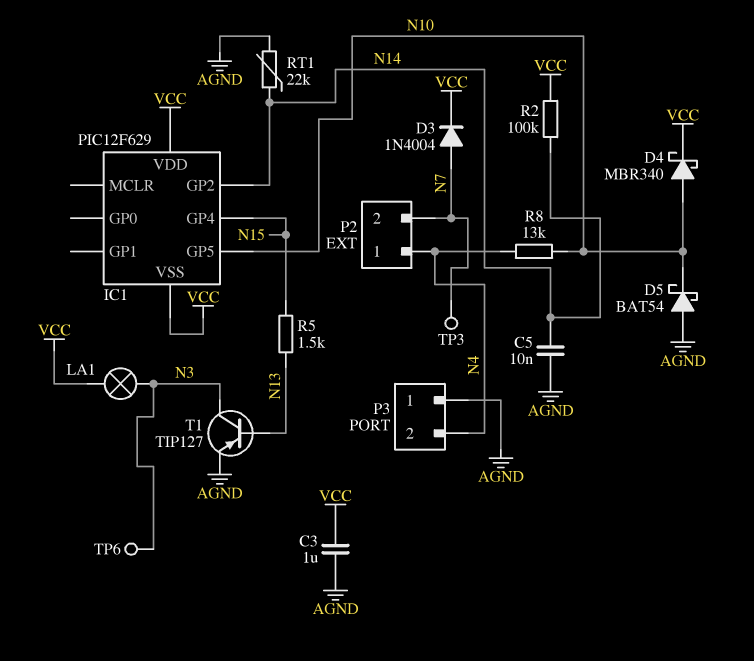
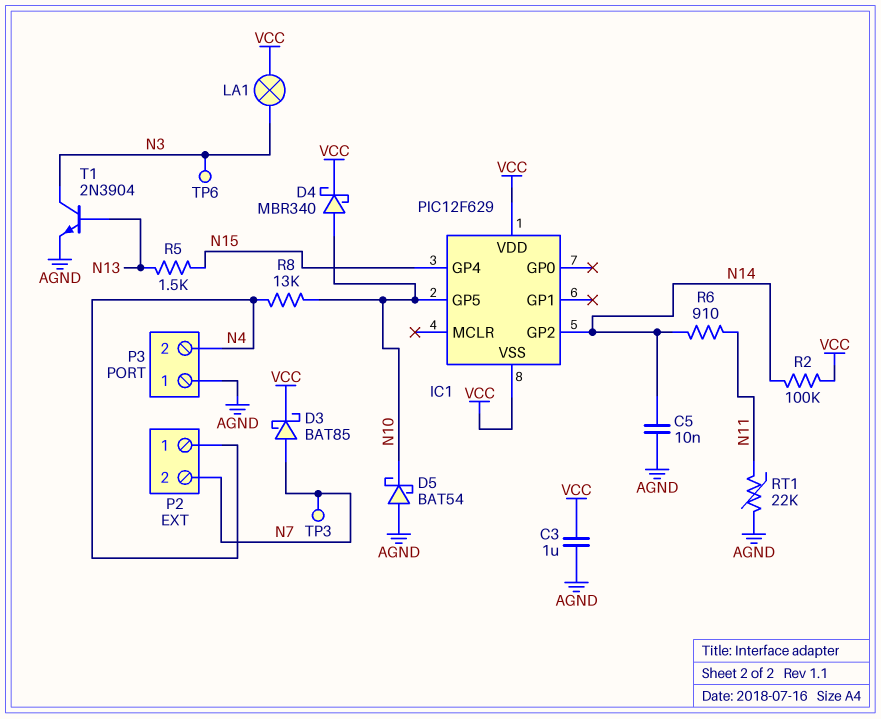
D3: diode 1N4004 (A N7, K VCC) -> schottky BAT85 (A N7, K VCC)
R6: none -> 910 (N11, N14)
RT1: 22k (AGND, N14) -> 22k (AGND, N11)
T1: PNP TIP127 (B N13, C N3, E AGND) -> NPN 2N3904 (B N13, C N3, E AGND)

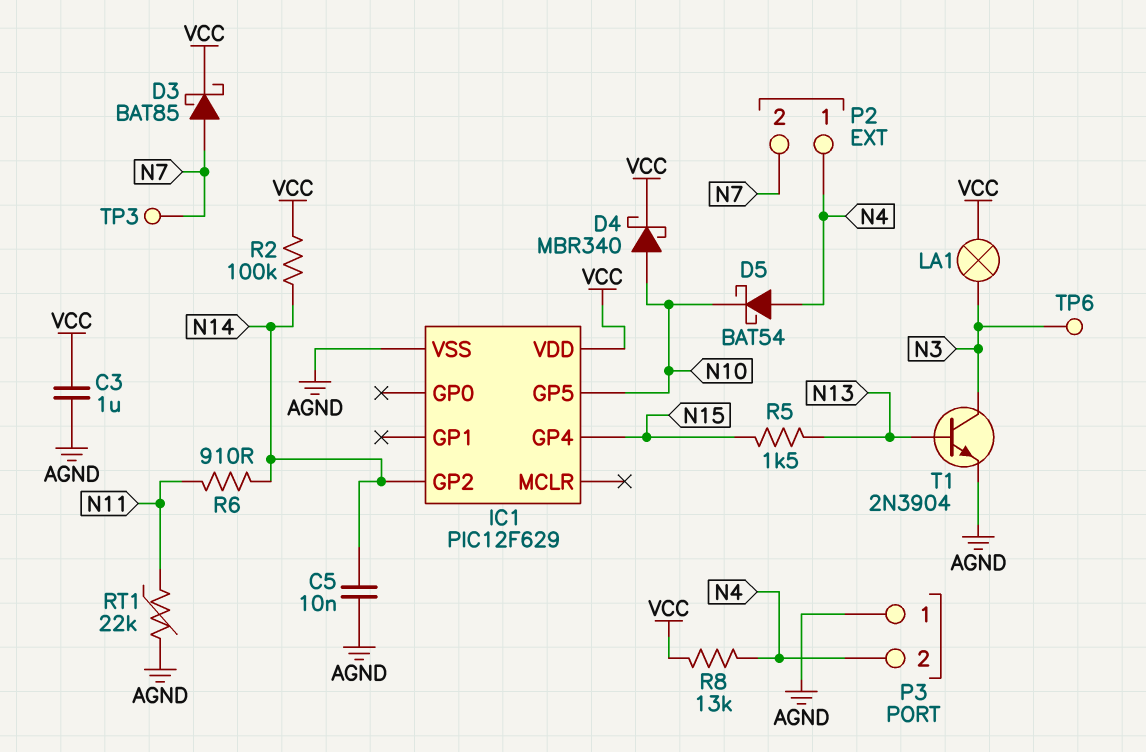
D5: schottky BAT54 (A AGND, K N10) -> schottky BAT54 (A N4, K N10)
IC1 pin VSS: VCC -> AGND
R8: 13k (N4, N10) -> 13k (N4, VCC)

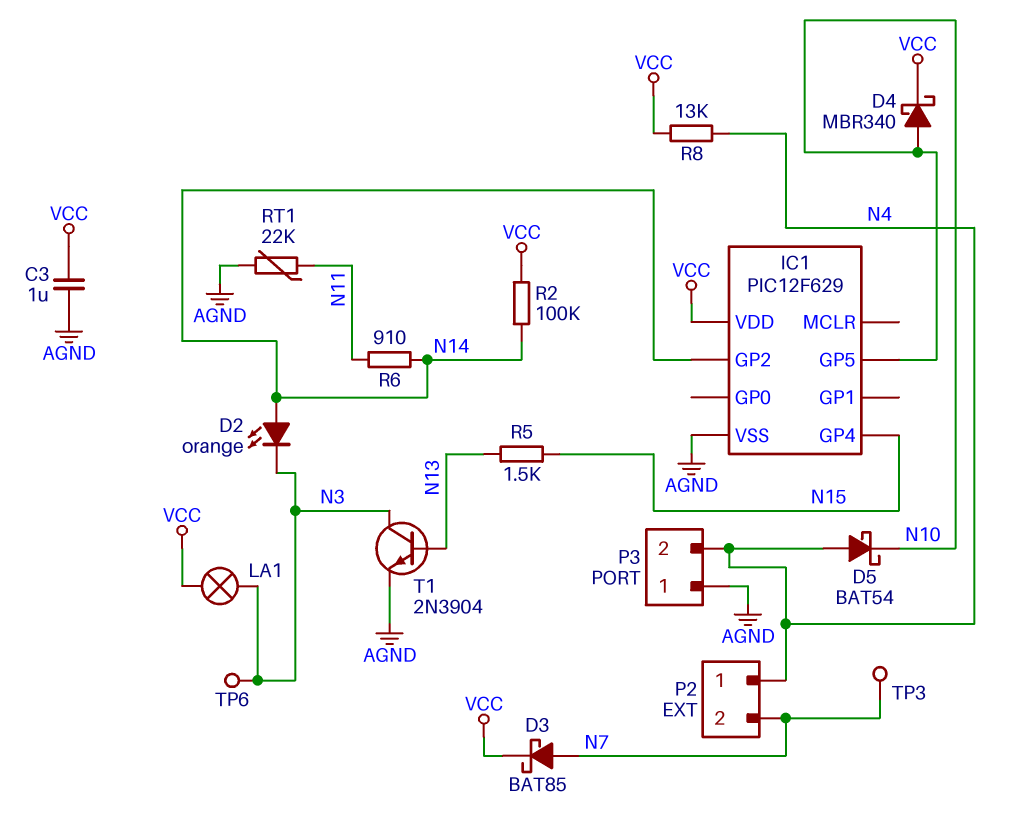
C5: 10nF (AGND, N14) -> none
D2: none -> LED orange (A N14, K N3)

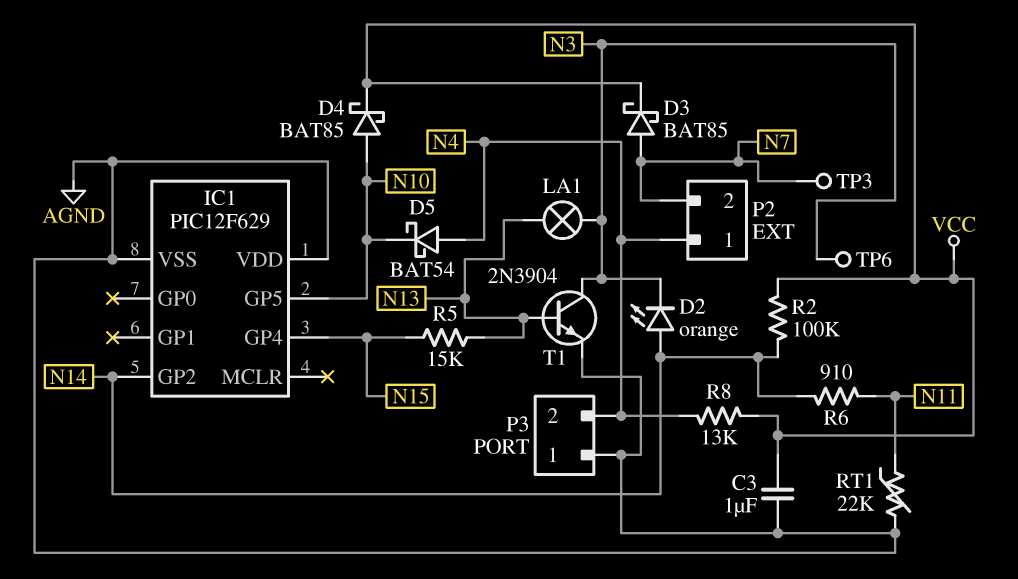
D4: schottky MBR340 (A N10, K VCC) -> schottky BAT85 (A N10, K VCC)
IC1 pin VDD: VCC -> AGND
LA1: lamp (N3, VCC) -> lamp (N3, N13)
R5: 1.5k (N13, N15) -> 15k (N13, N15)

